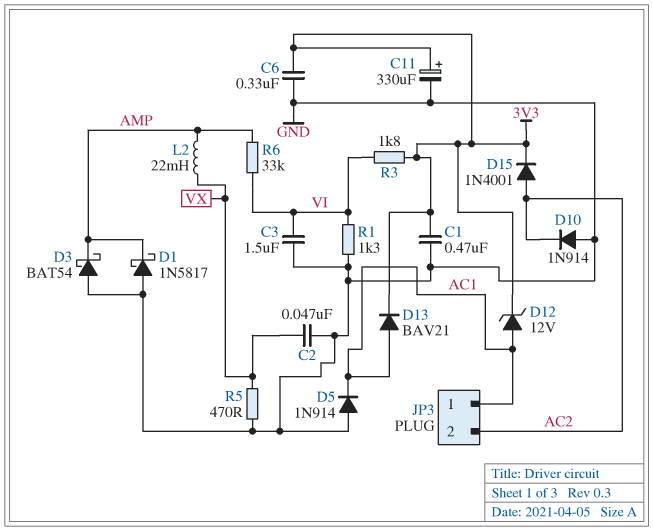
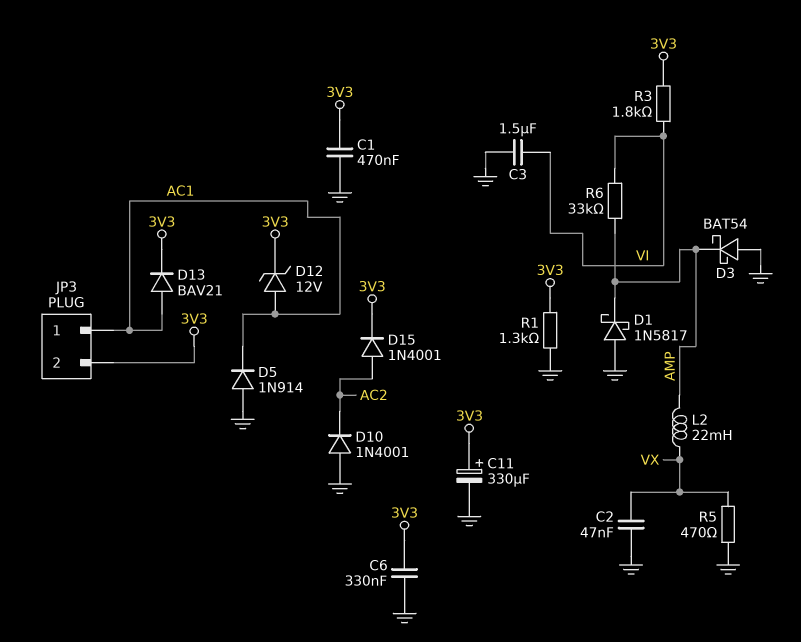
D10: diode 1N914 (A GND, K AC2) -> diode 1N4001 (A GND, K AC2)
JP3 pin 2: AC2 -> 3V3
R1: 1.3k (GND, VI) -> 1.3k (3V3, GND)

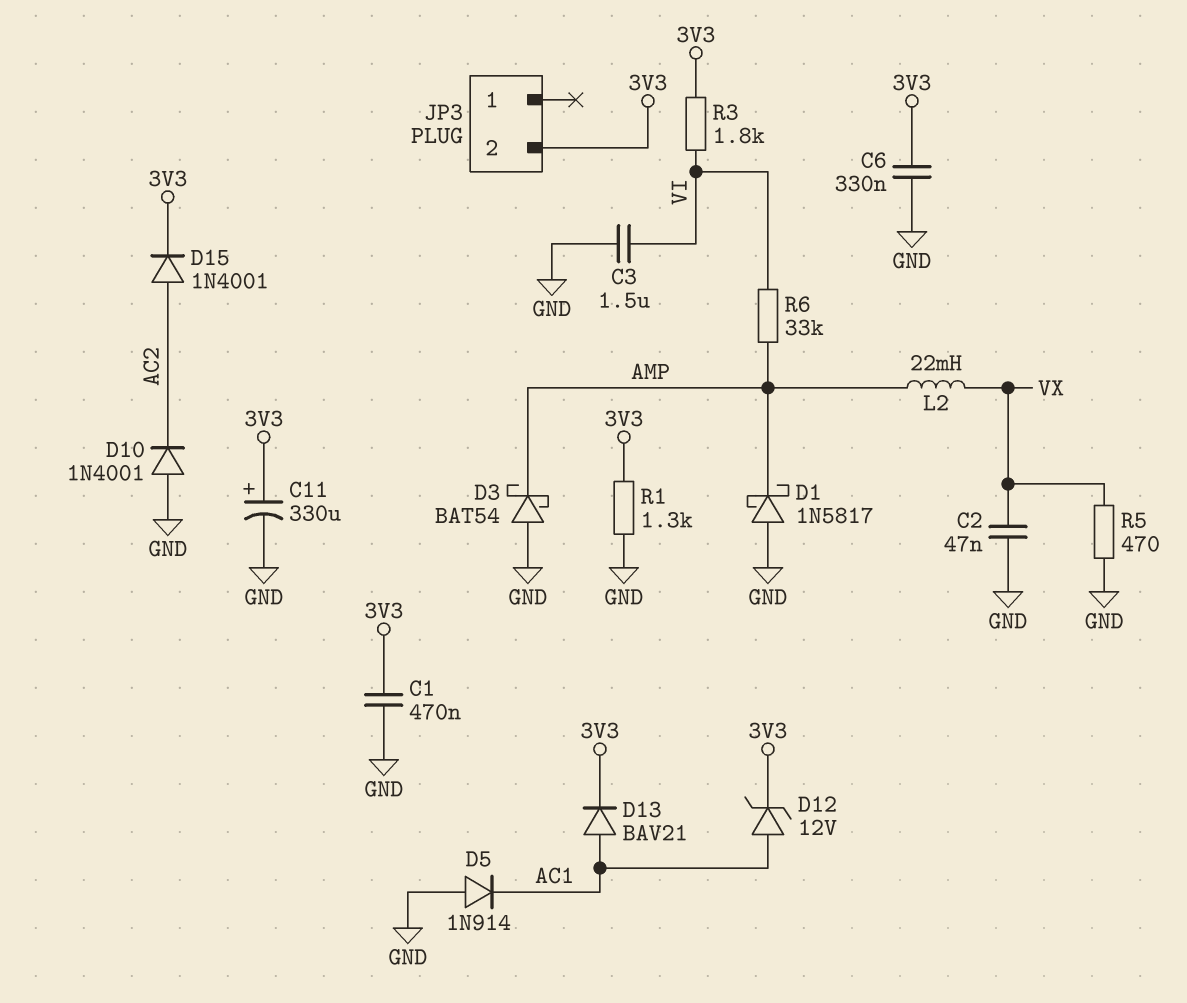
JP3 pin 1: AC1 -> none

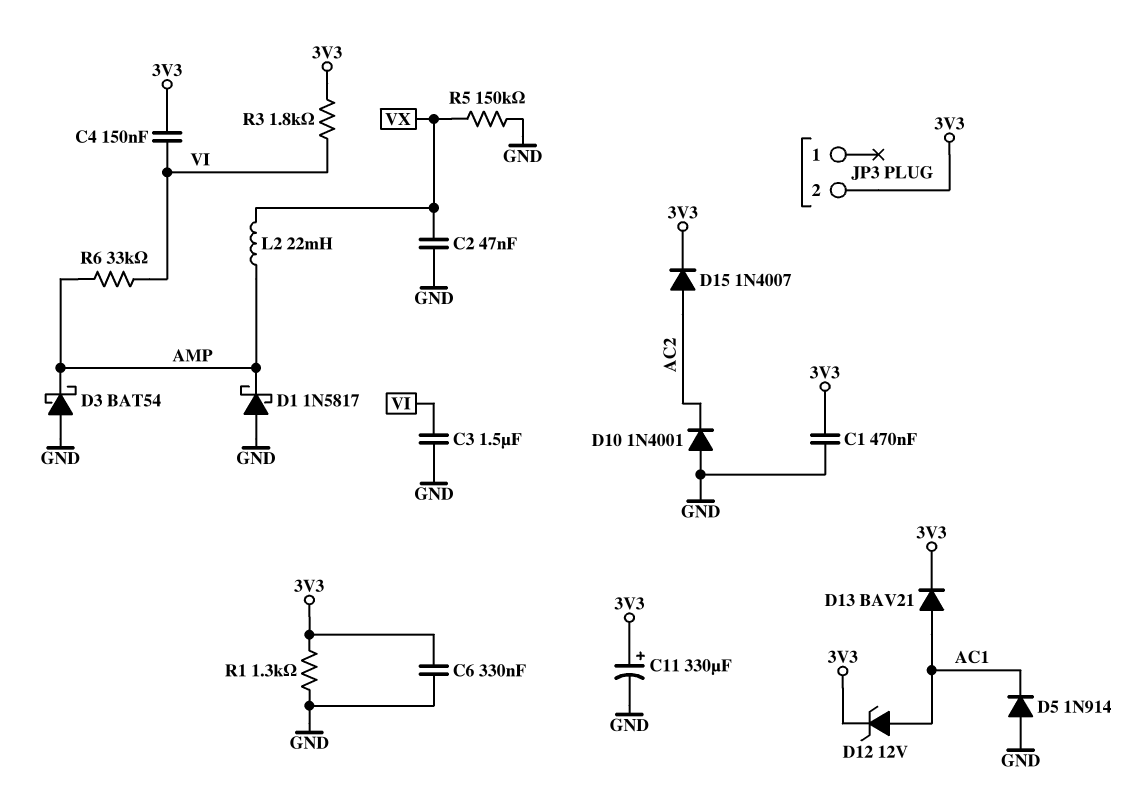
C4: none -> 150nF (3V3, VI)
D15: diode 1N4001 (A AC2, K 3V3) -> diode 1N4007 (A AC2, K 3V3)
R5: 470 (GND, VX) -> 150k (GND, VX)

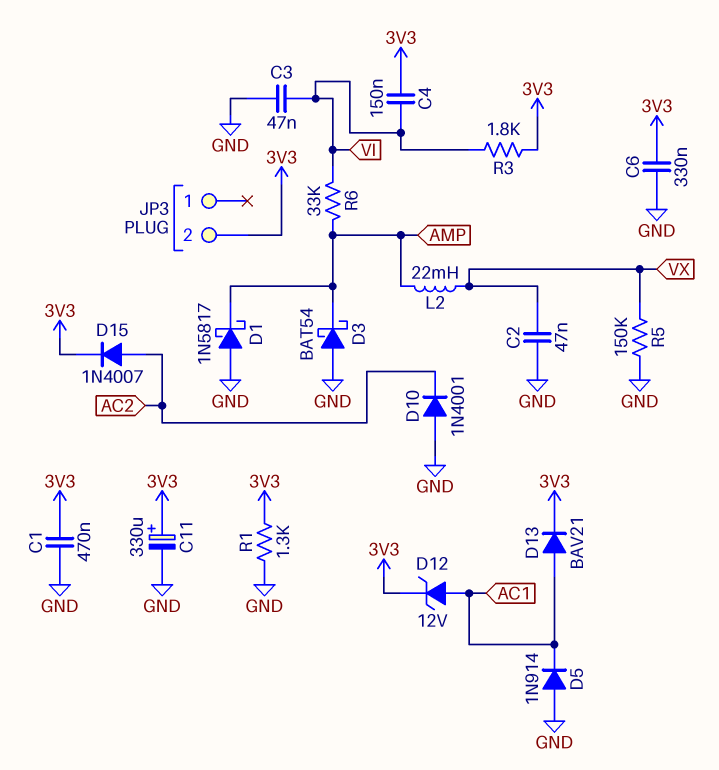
C3: 1.5uF (GND, VI) -> 47nF (GND, VI)

